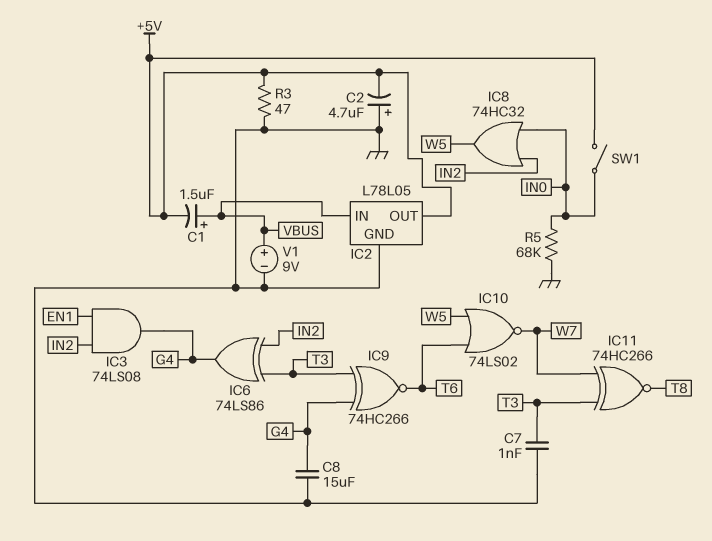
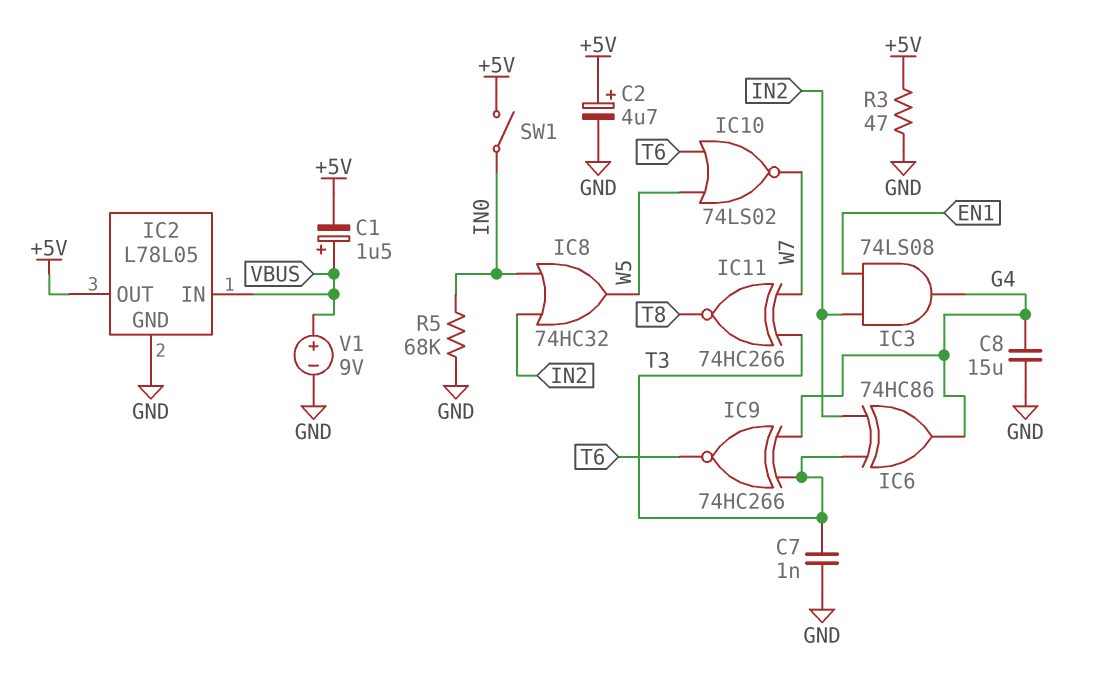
C2: 4.7uF (plus GND, minus +5V) -> 4.7uF (plus +5V, minus GND)
IC6: XOR 74LS86 (in IN2, in T3, out G4) -> XOR 74HC86 (in IN2, in T3, out G4)

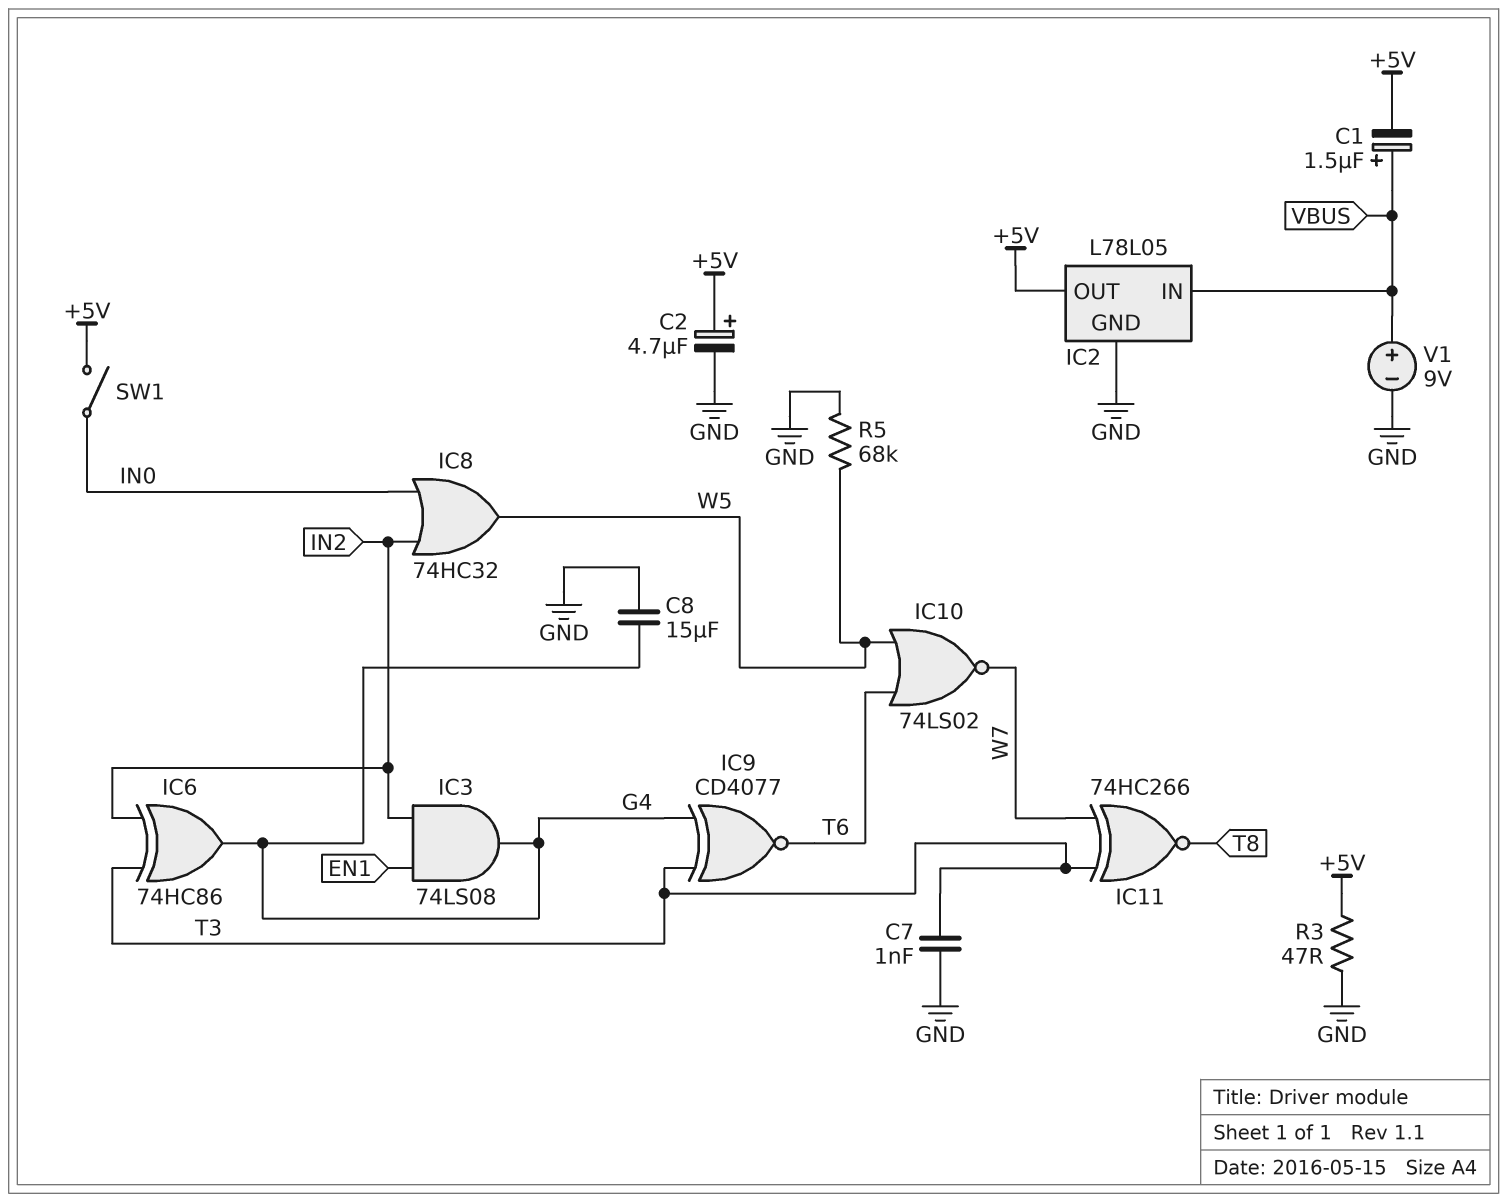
IC9: XNOR 74HC266 (in G4, in T3, out T6) -> XNOR CD4077 (in G4, in T3, out T6)
R5: 68k (GND, IN0) -> 68k (GND, W5)

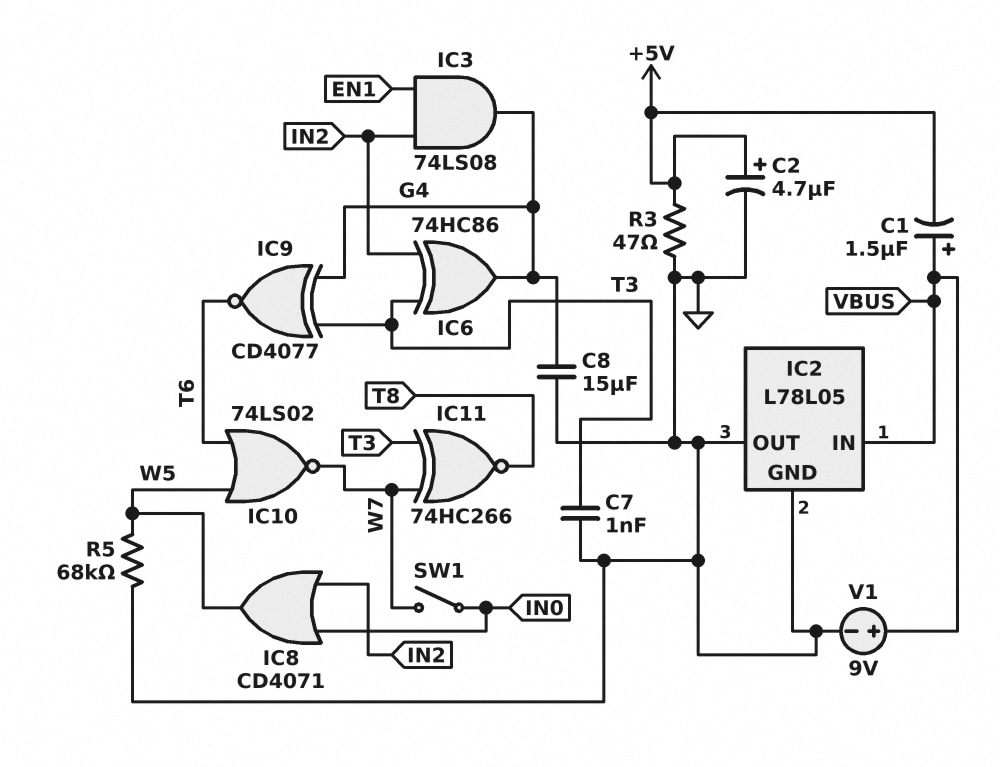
IC2 pin OUT: +5V -> GND
IC8: OR 74HC32 (in IN0, in IN2, out W5) -> OR CD4071 (in IN0, in IN2, out W5)
SW1: switch (+5V, IN0) -> switch (IN0, W7)

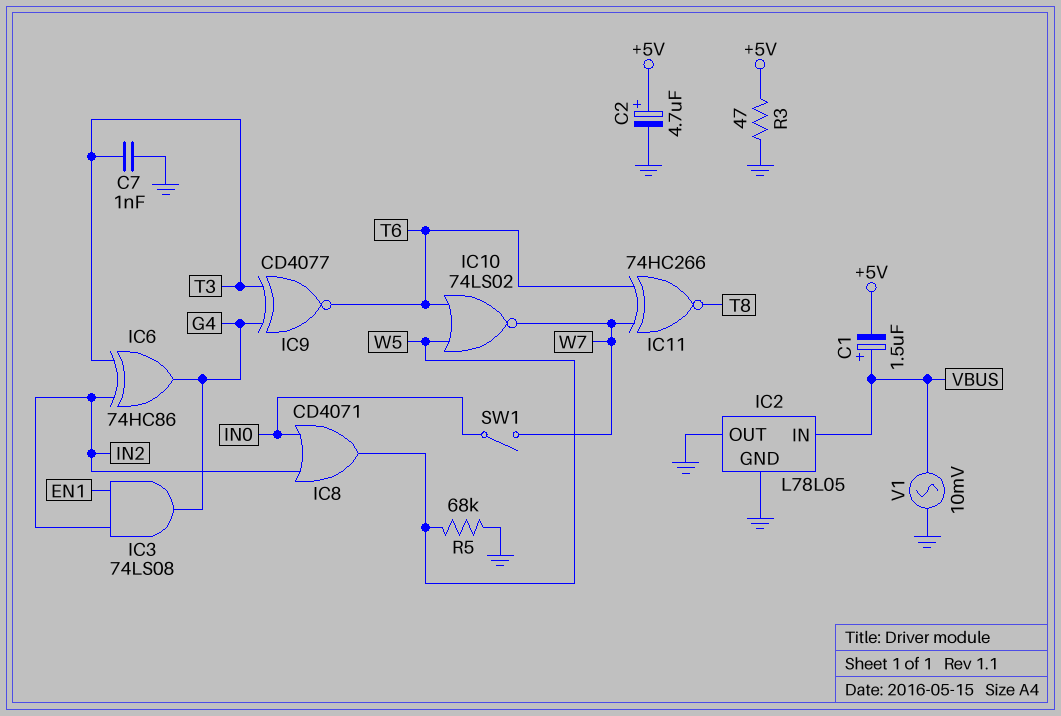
C8: 15uF (G4, GND) -> none
IC11: XNOR 74HC266 (in T3, in W7, out T8) -> XNOR 74HC266 (in T6, in W7, out T8)
V1: 9V (plus VBUS, minus GND) -> AC 10mV (GND, VBUS)

